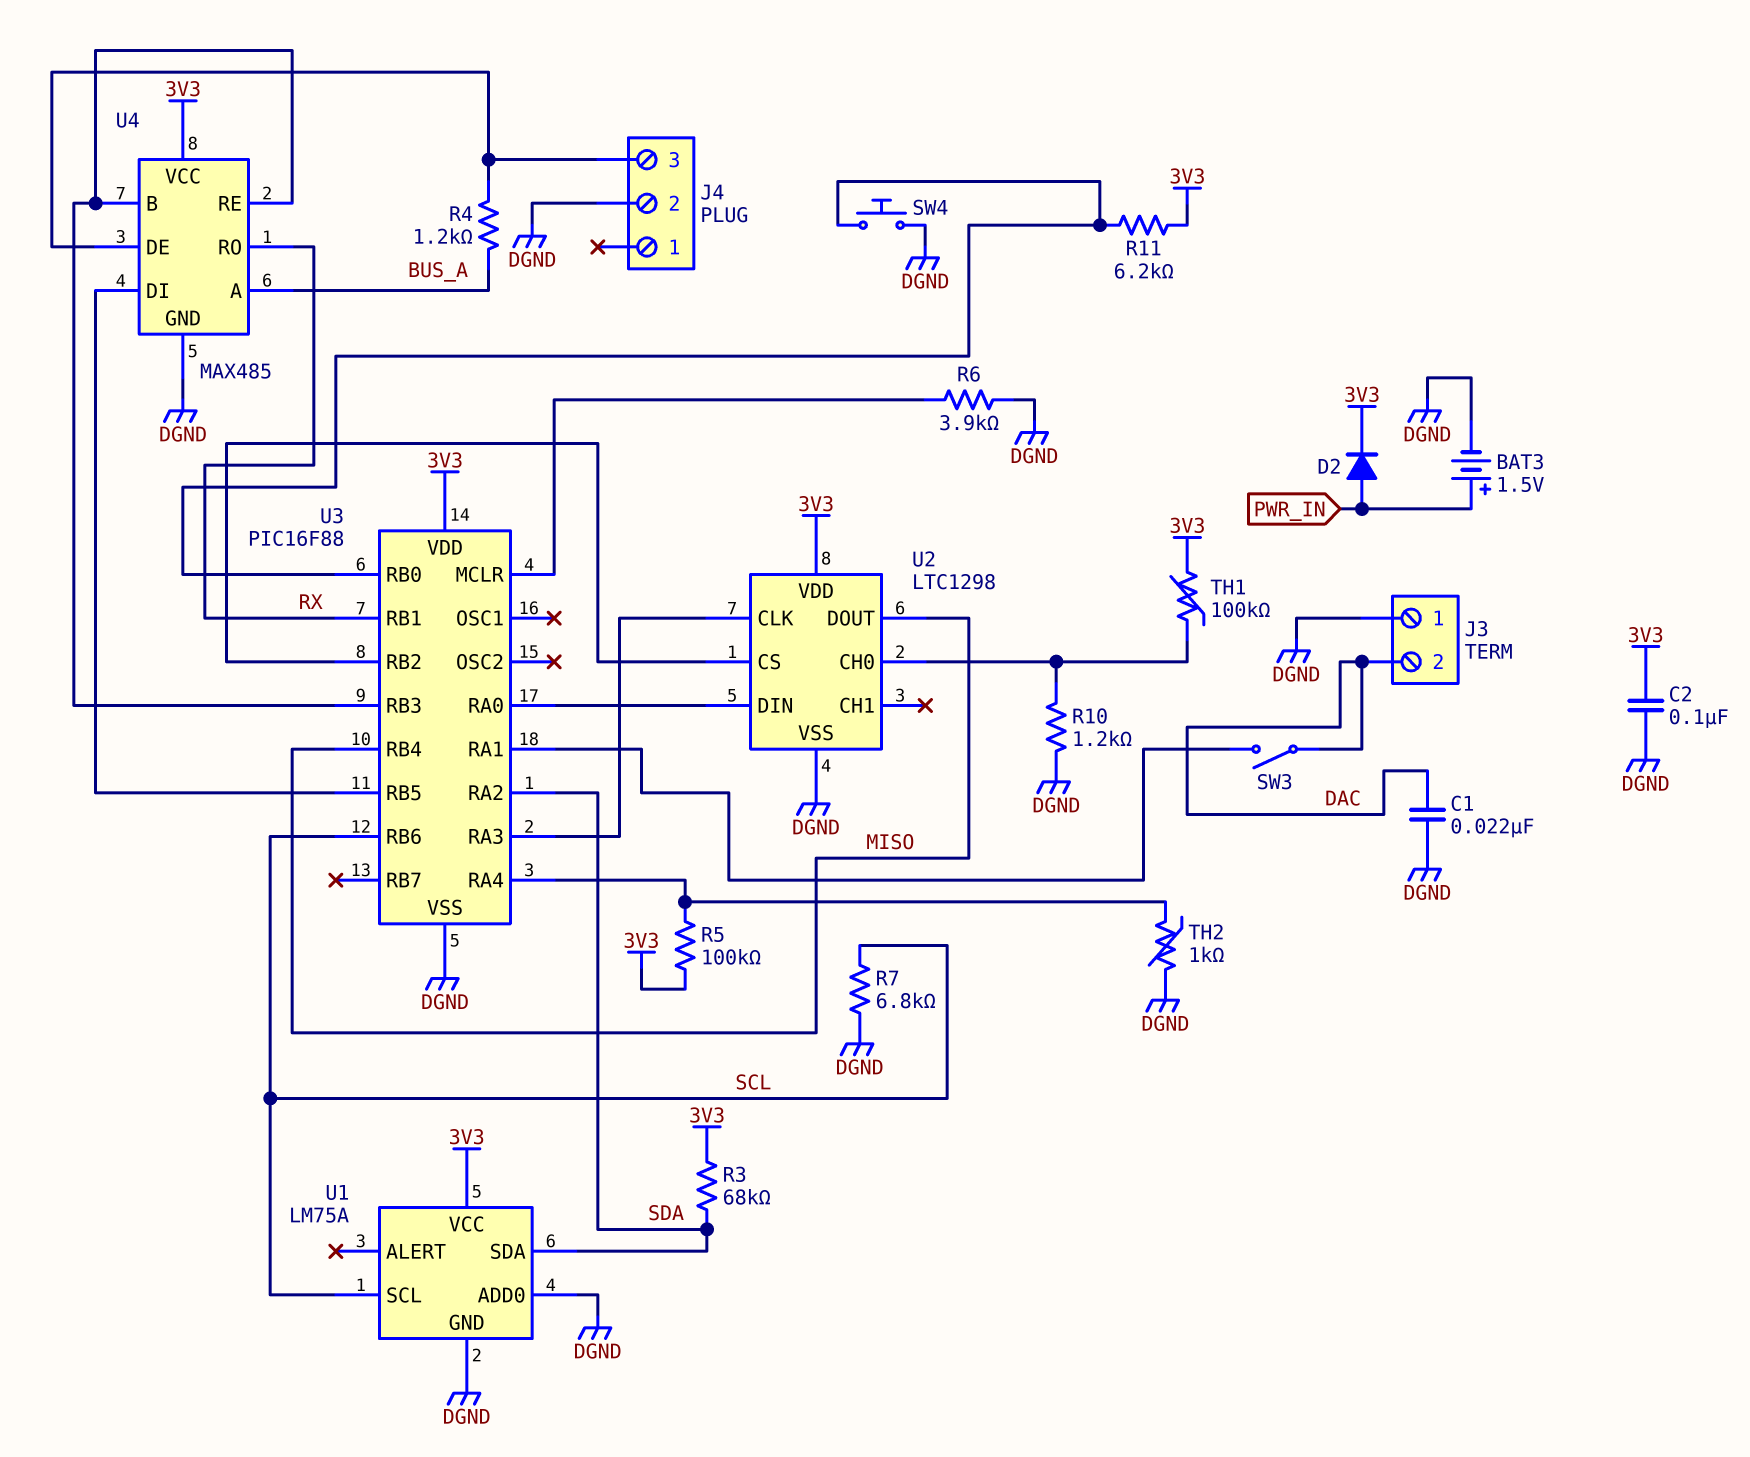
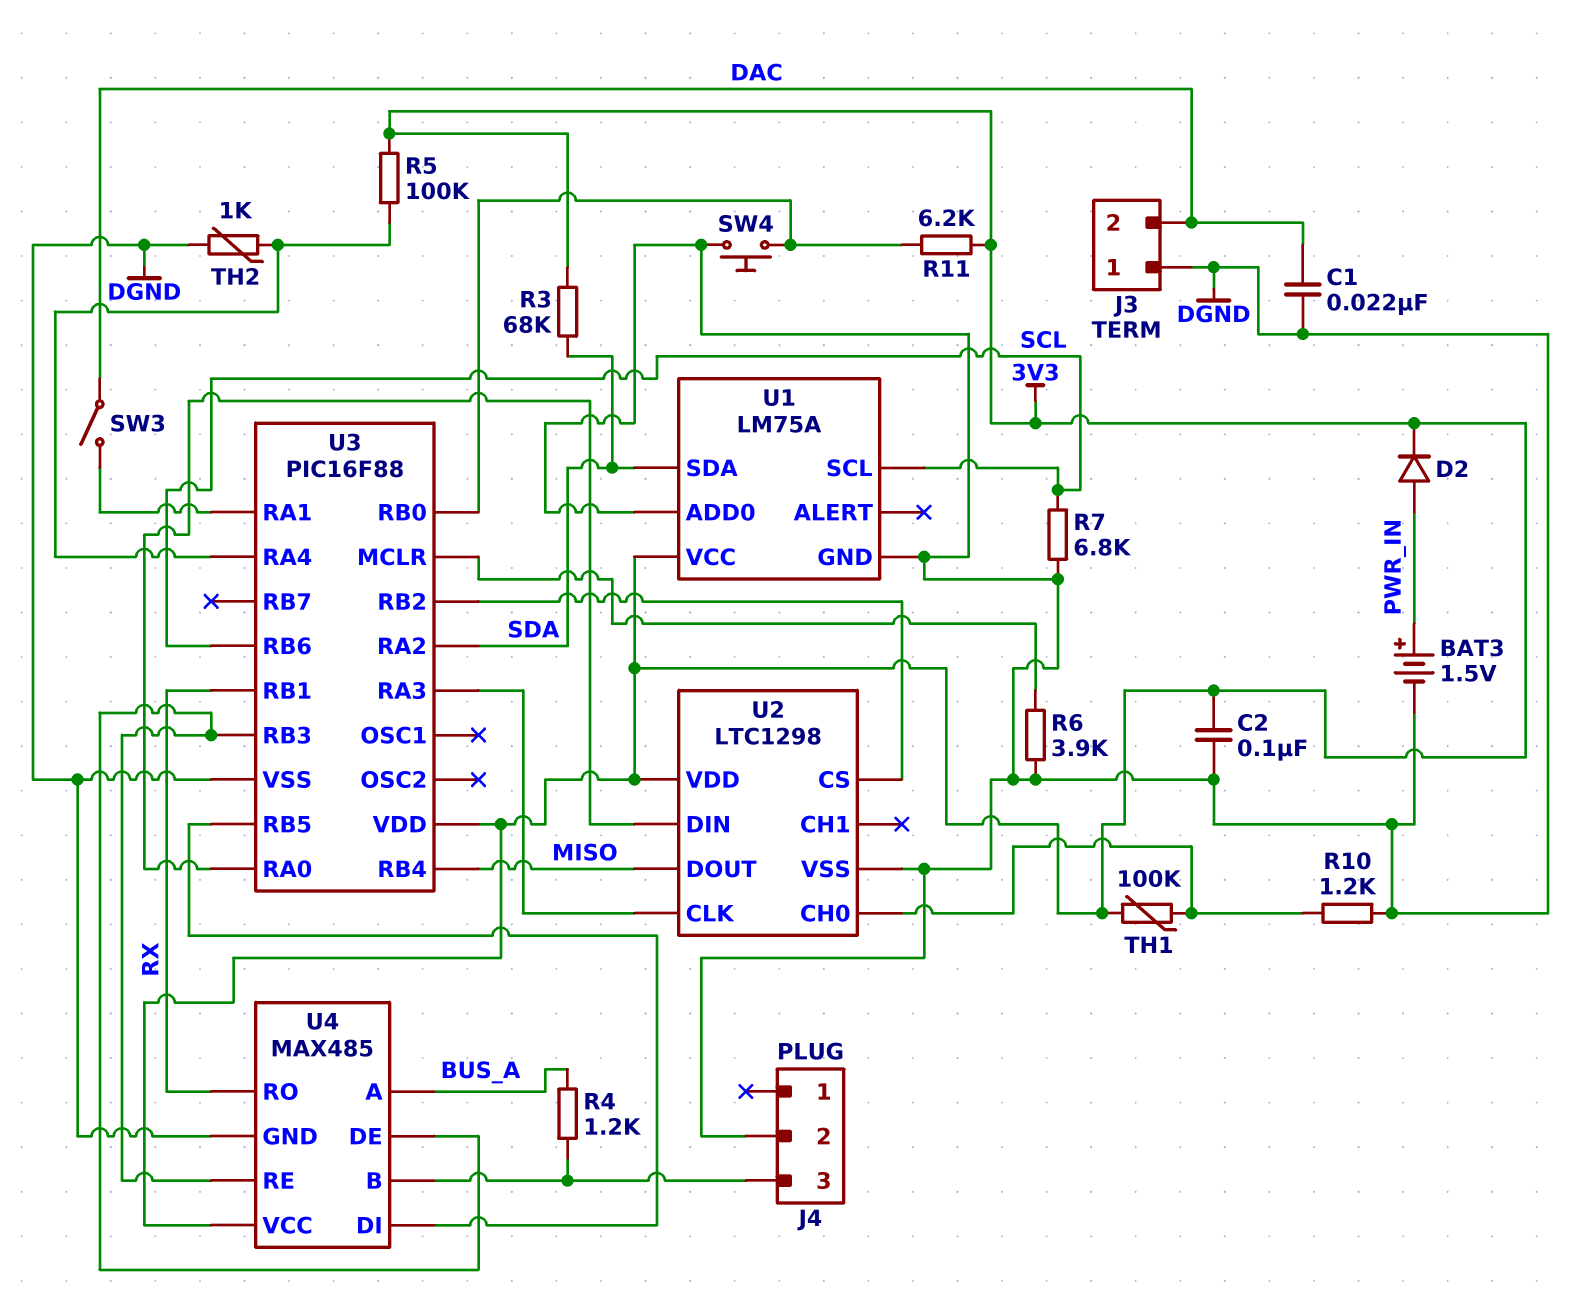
U4 pin B: U3/RB3 -> J4/3
U4 pin DE: J4/3 -> U3/RB3

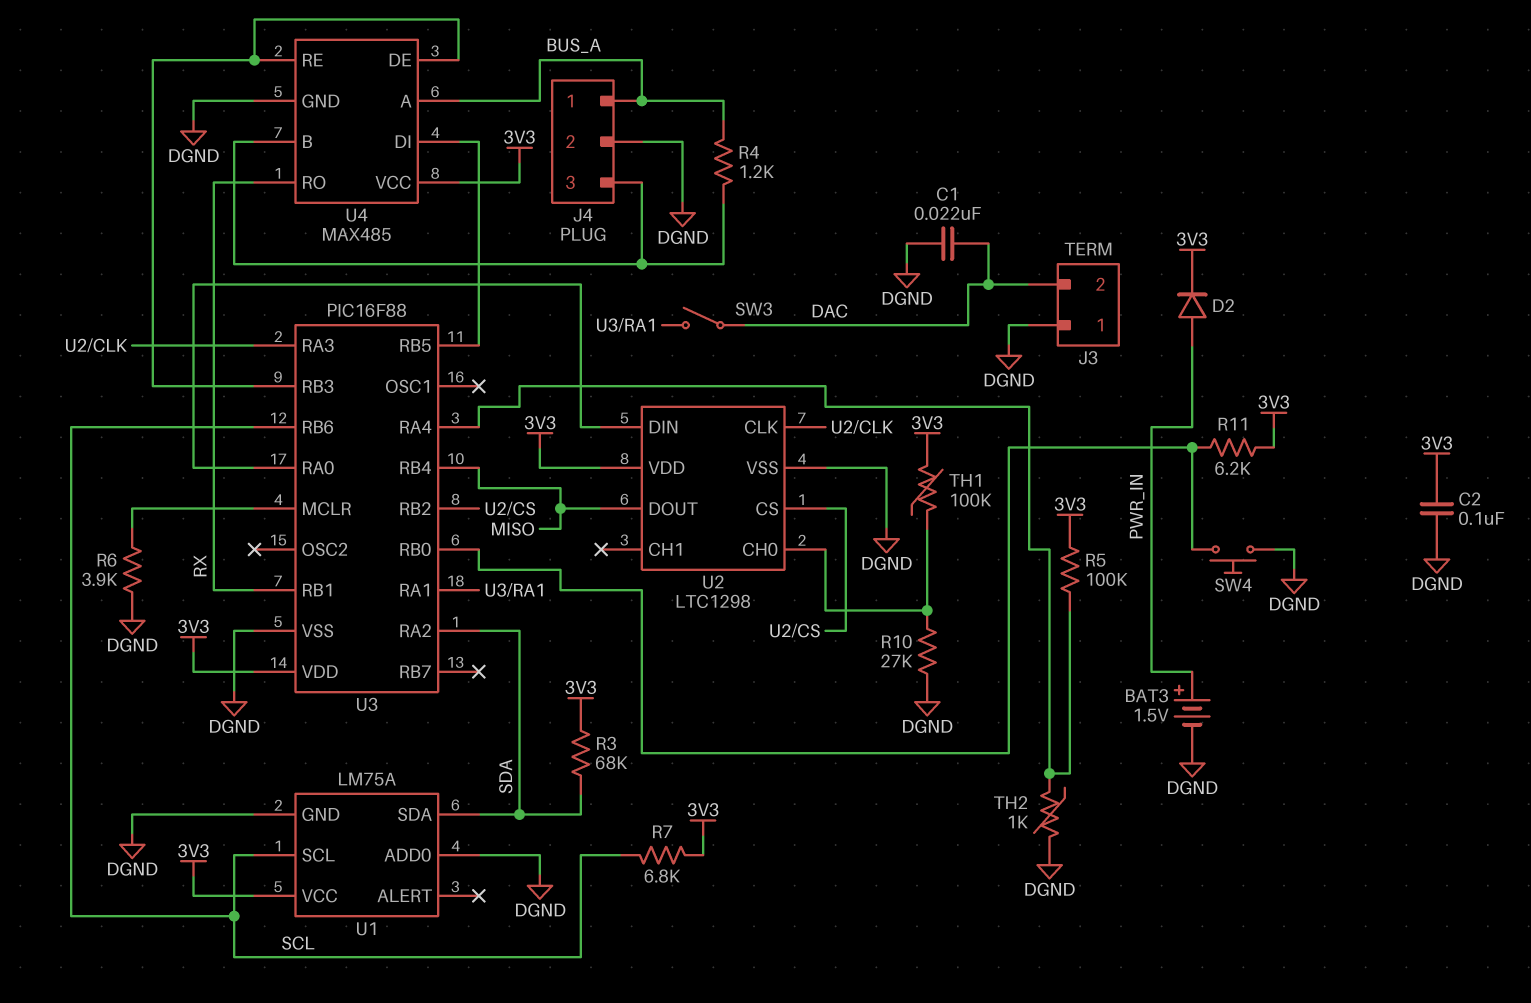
J4 pin 1: none -> BUS_A
R7: 6.8k (DGND, SCL) -> 6.8k (3V3, SCL)
R10: 1.2k (DGND, U2/CH0) -> 27k (DGND, U2/CH0)

